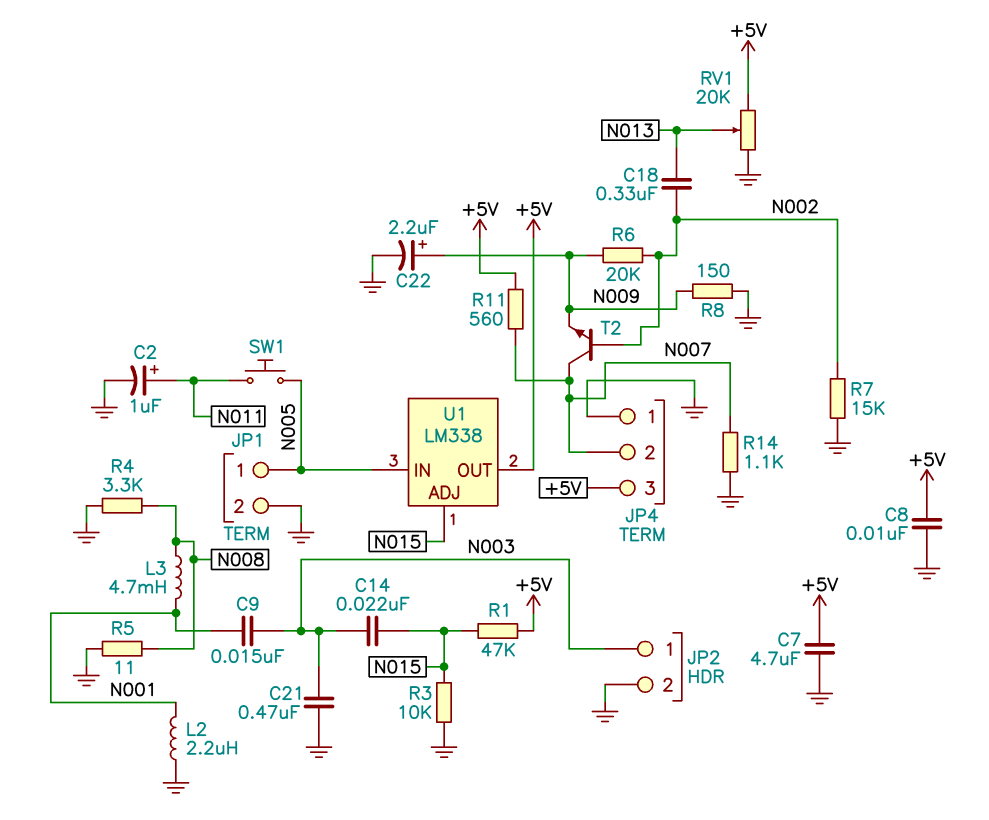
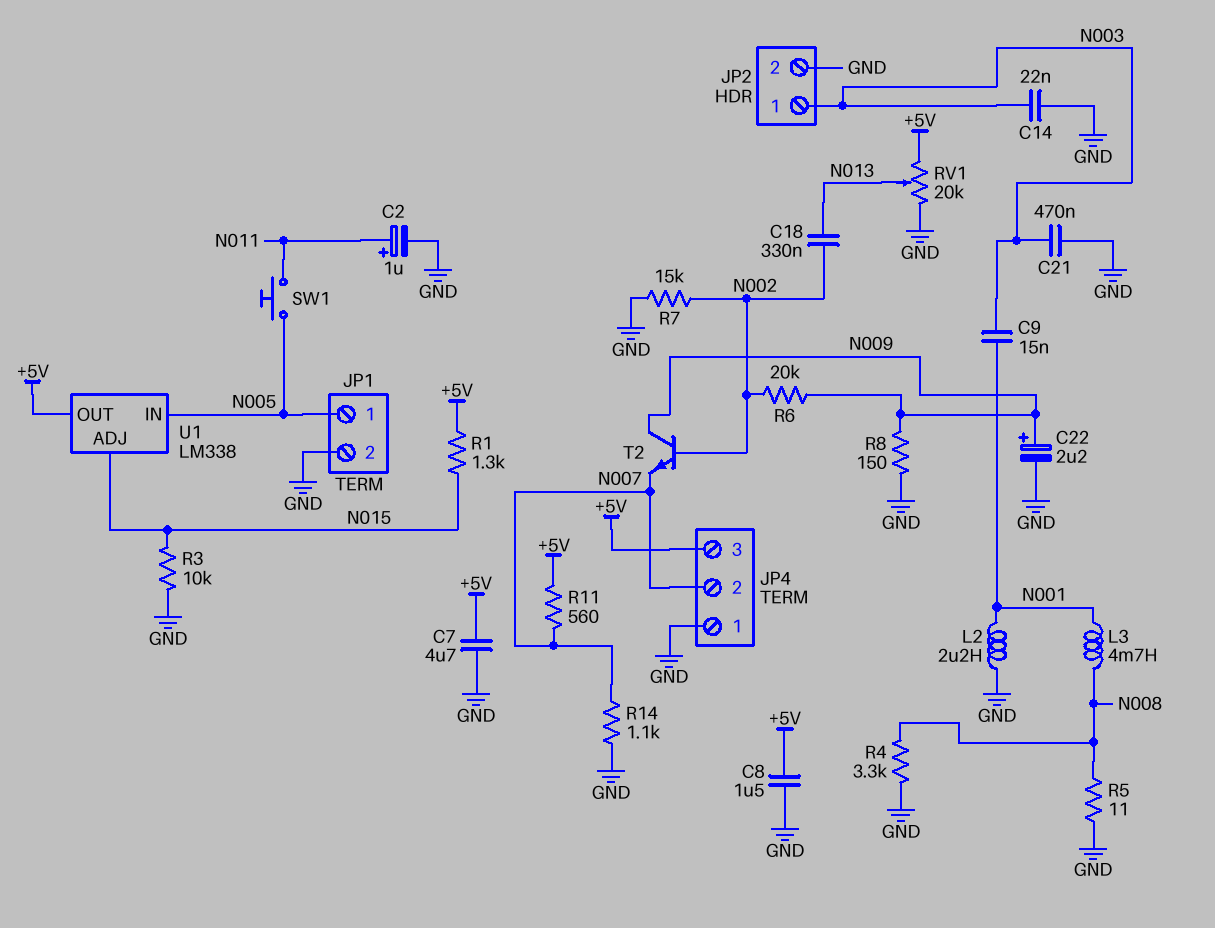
C8: 10nF (+5V, GND) -> 1.5uF (+5V, GND)
C14: 22nF (N003, N015) -> 22nF (GND, N003)
R1: 47k (+5V, N015) -> 1.3k (+5V, N015)
T2: NPN (B N002, C N007, E N009) -> NPN (B N002, C N009, E N007)

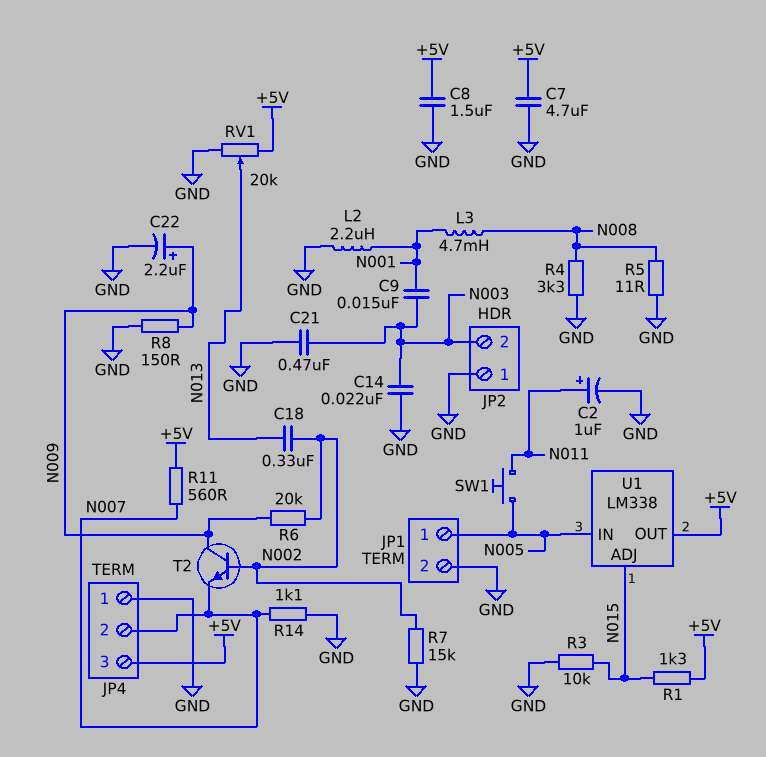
JP2 pin 1: N003 -> GND
JP2 pin 2: GND -> N003

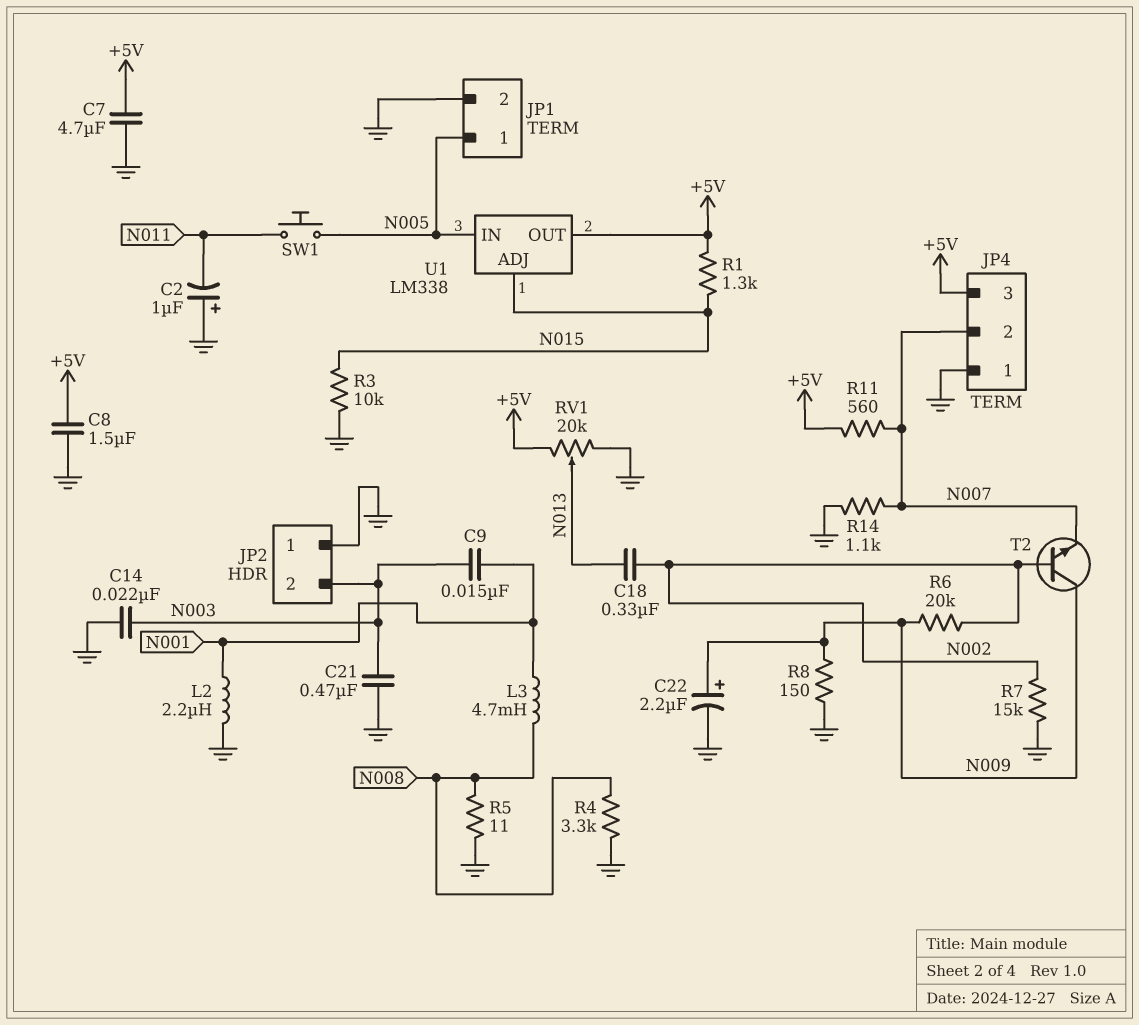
C2: 1uF (plus N011, minus GND) -> 1uF (plus GND, minus N011)

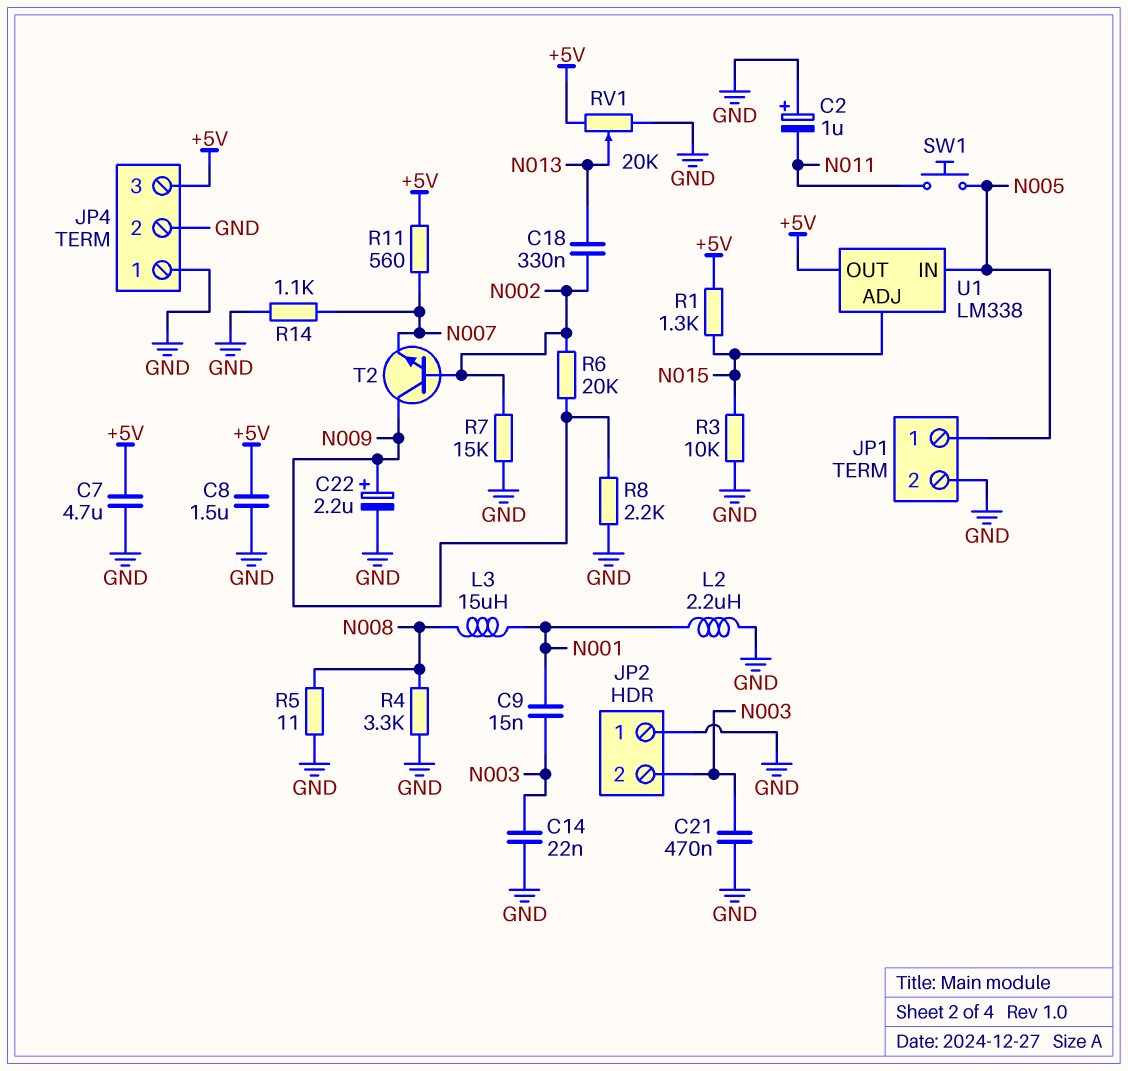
JP4 pin 2: N007 -> GND
L3: 4.7mH (N001, N008) -> 15uH (N001, N008)
R8: 150 (GND, N009) -> 2.2k (GND, N009)

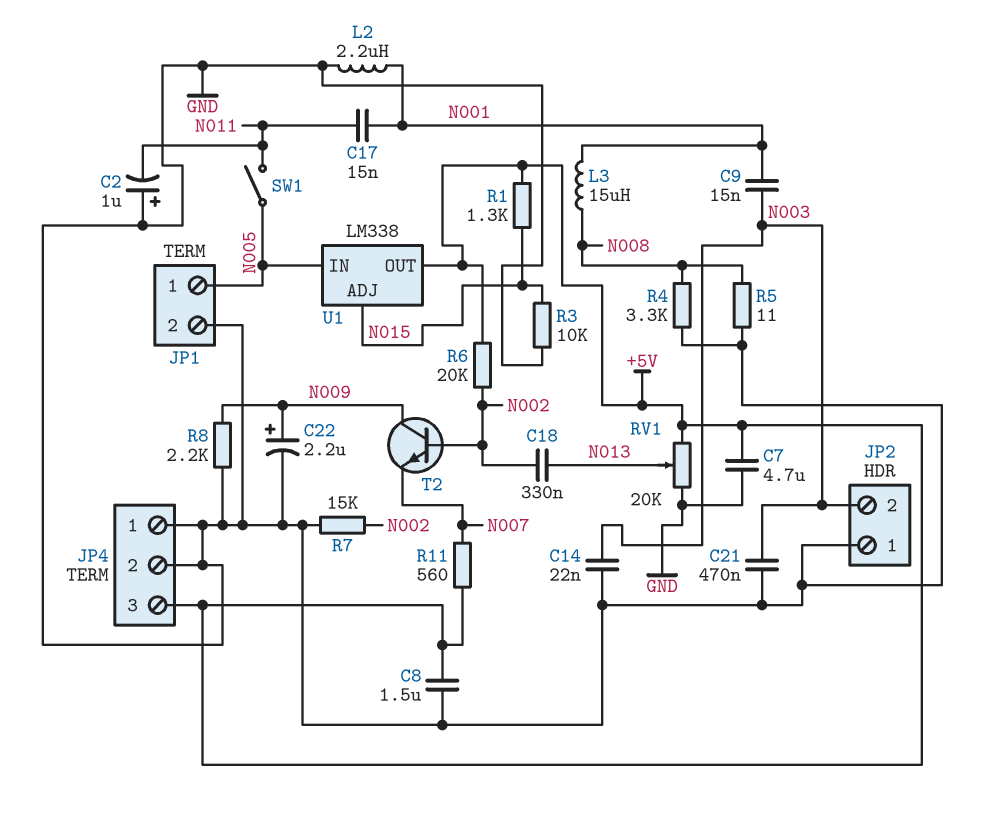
C17: none -> 15nF (N001, N011)
R6: 20k (N002, N009) -> 20k (+5V, N002)
R14: 1.1k (GND, N007) -> none
SW1: button (N005, N011) -> switch (N005, N011)

